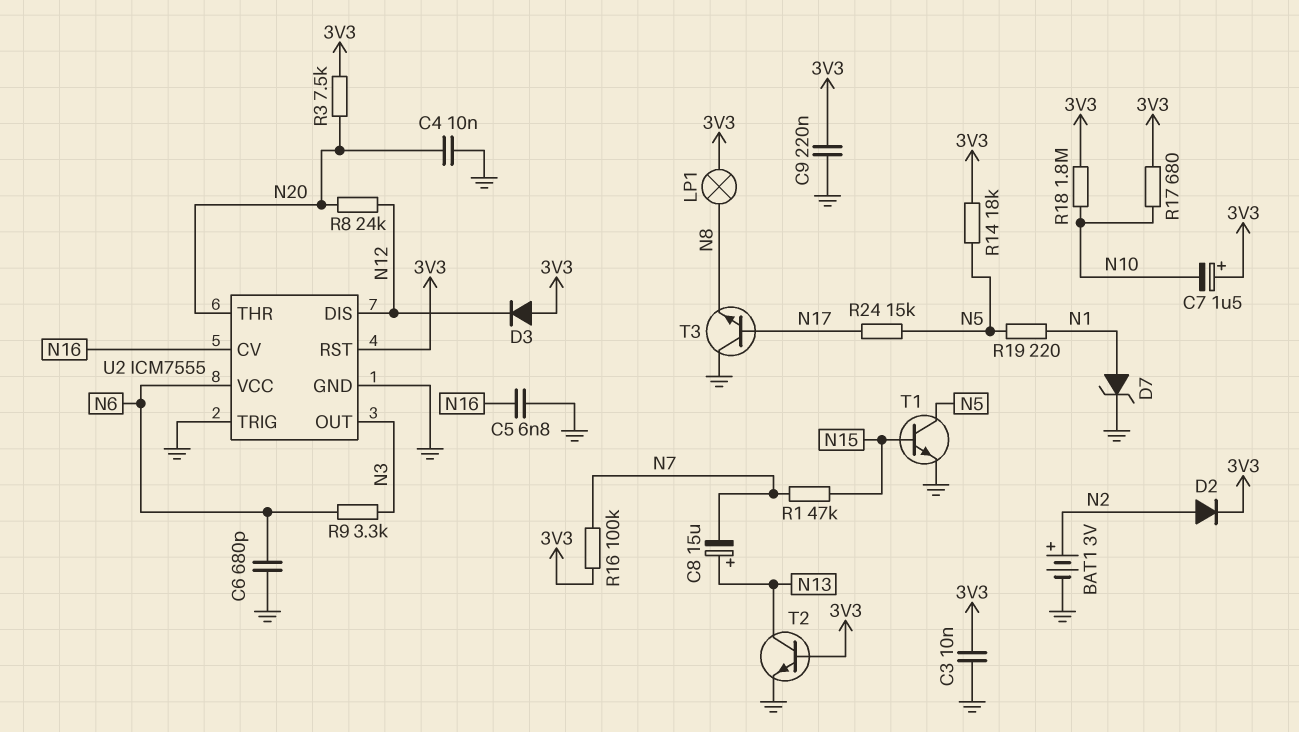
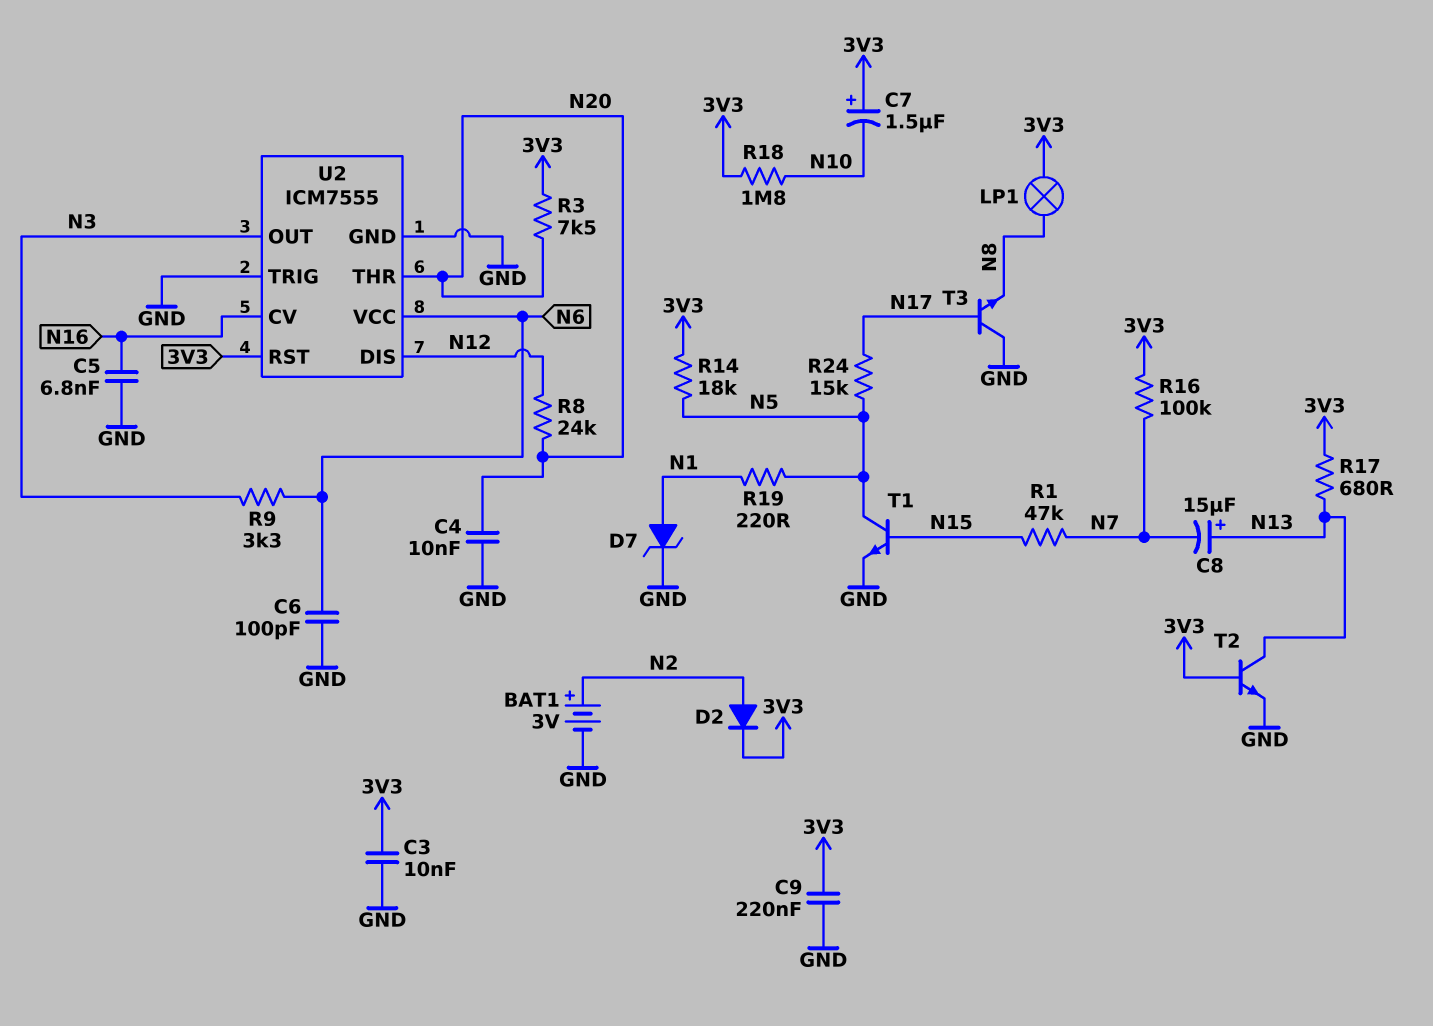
C6: 680pF (GND, N6) -> 100pF (GND, N6)
D3: diode (A 3V3, K N12) -> none
R17: 680 (3V3, N10) -> 680 (3V3, N13)

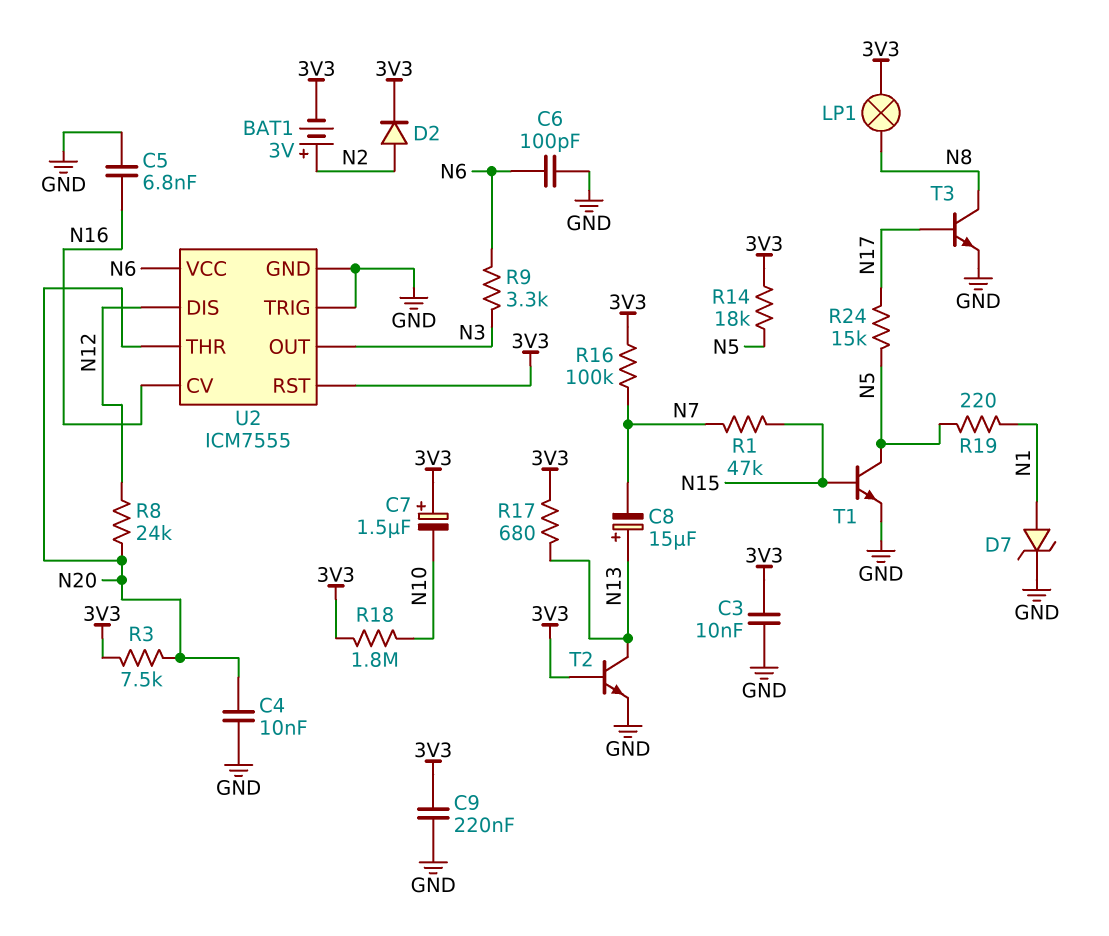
BAT1: 3V (plus N2, minus GND) -> 3V (plus N2, minus 3V3)
T3: NPN (B N17, C GND, E N8) -> NPN (B N17, C N8, E GND)

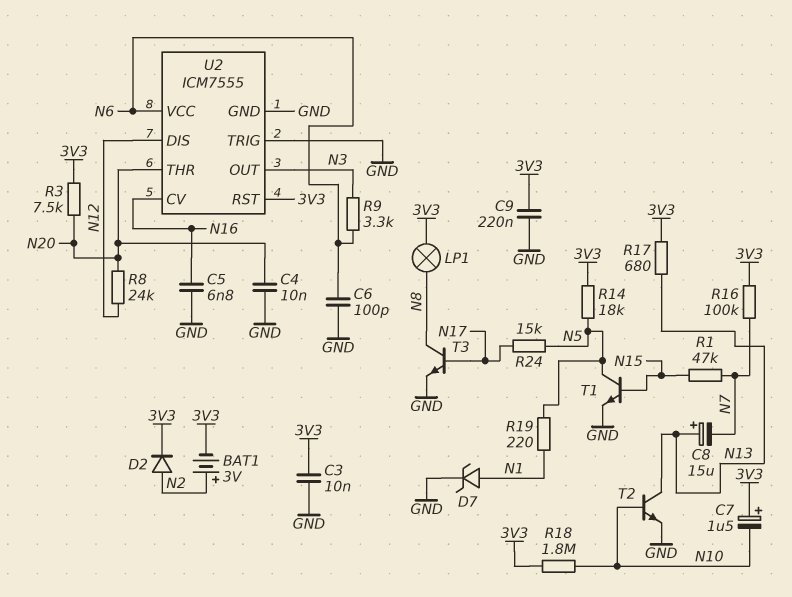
T2: NPN (B 3V3, C N13, E GND) -> NPN (B N10, C N13, E GND)

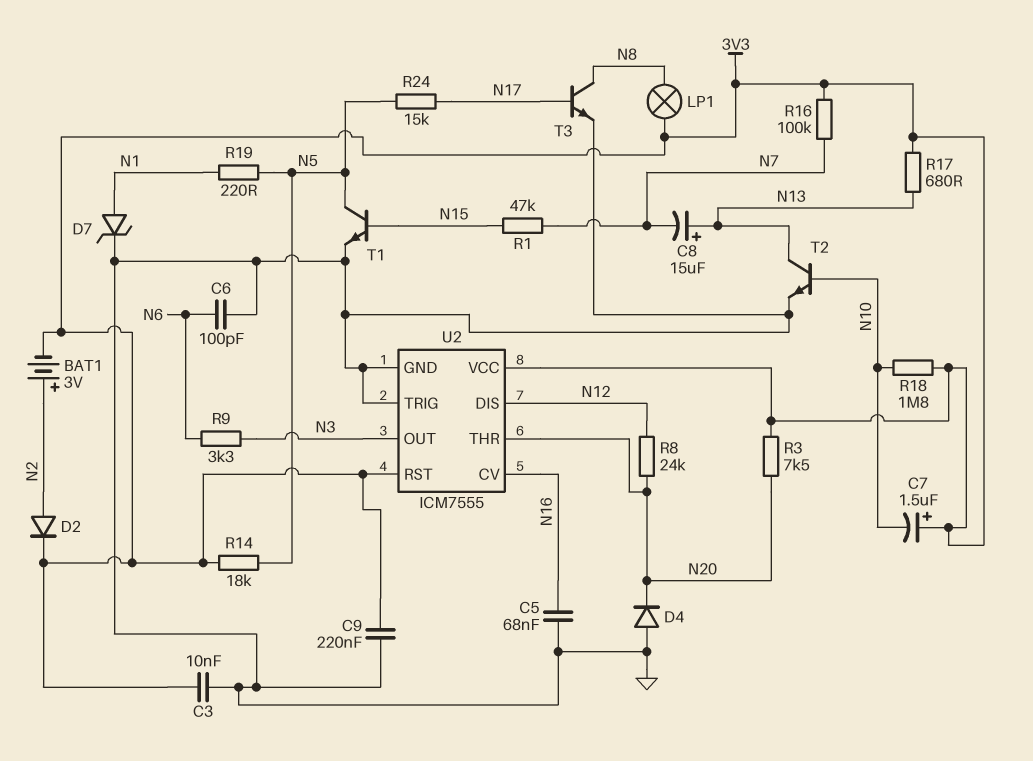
C4: 10nF (GND, N20) -> none
C5: 6.8nF (GND, N16) -> 68nF (GND, N16)
D4: none -> diode (A GND, K N20)
U2 pin VCC: N6 -> 3V3

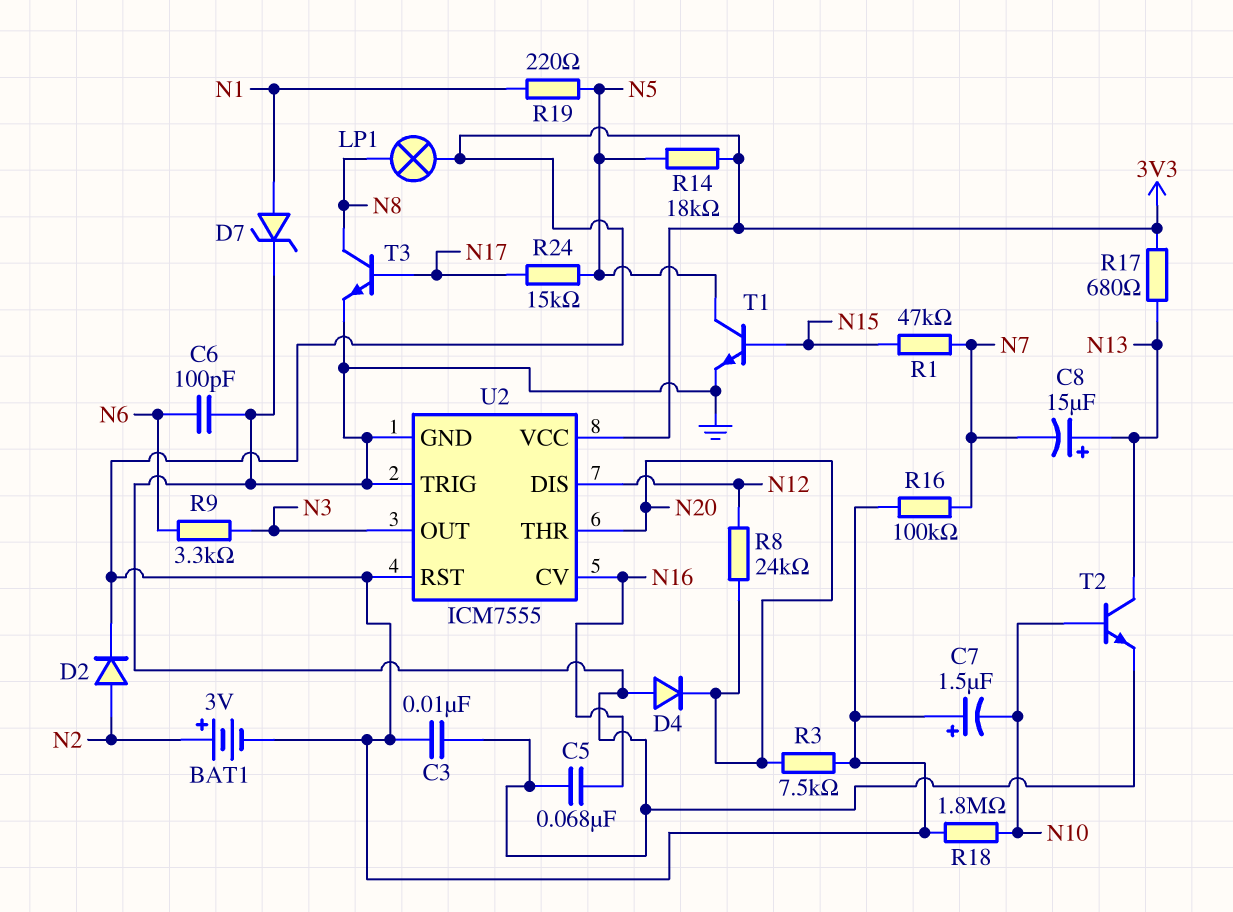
C9: 220nF (3V3, GND) -> none

